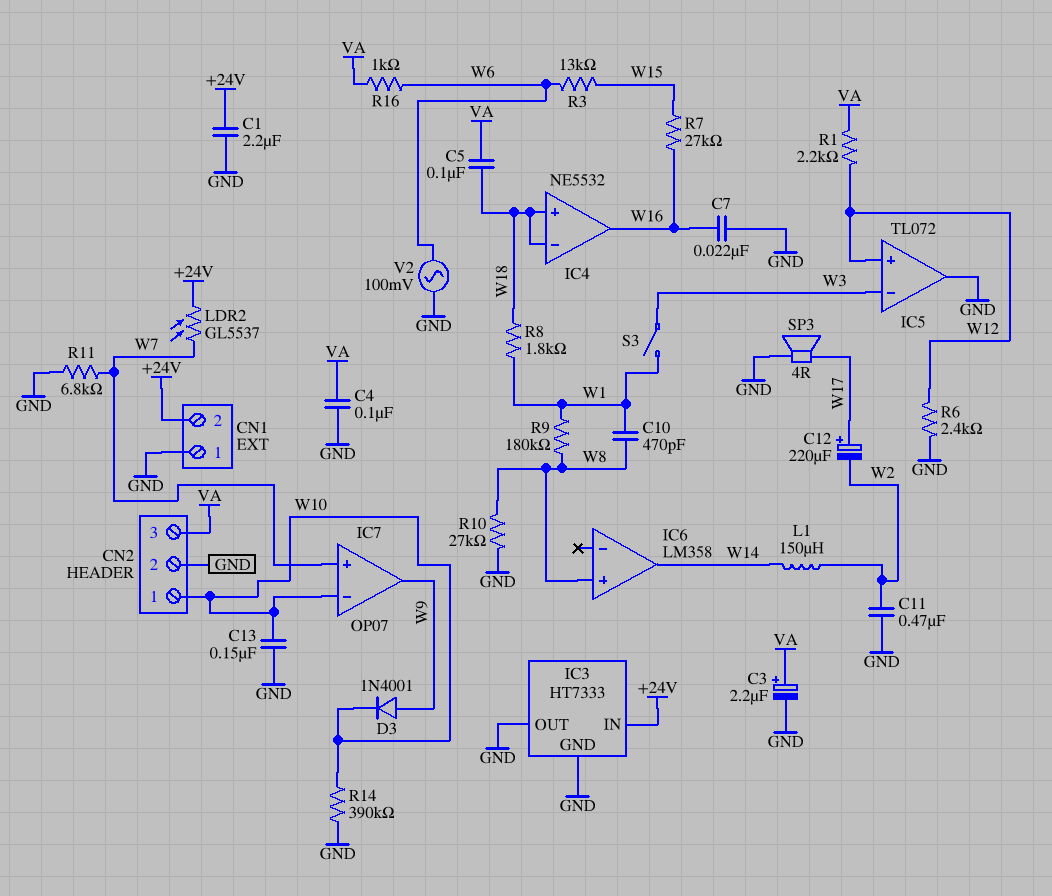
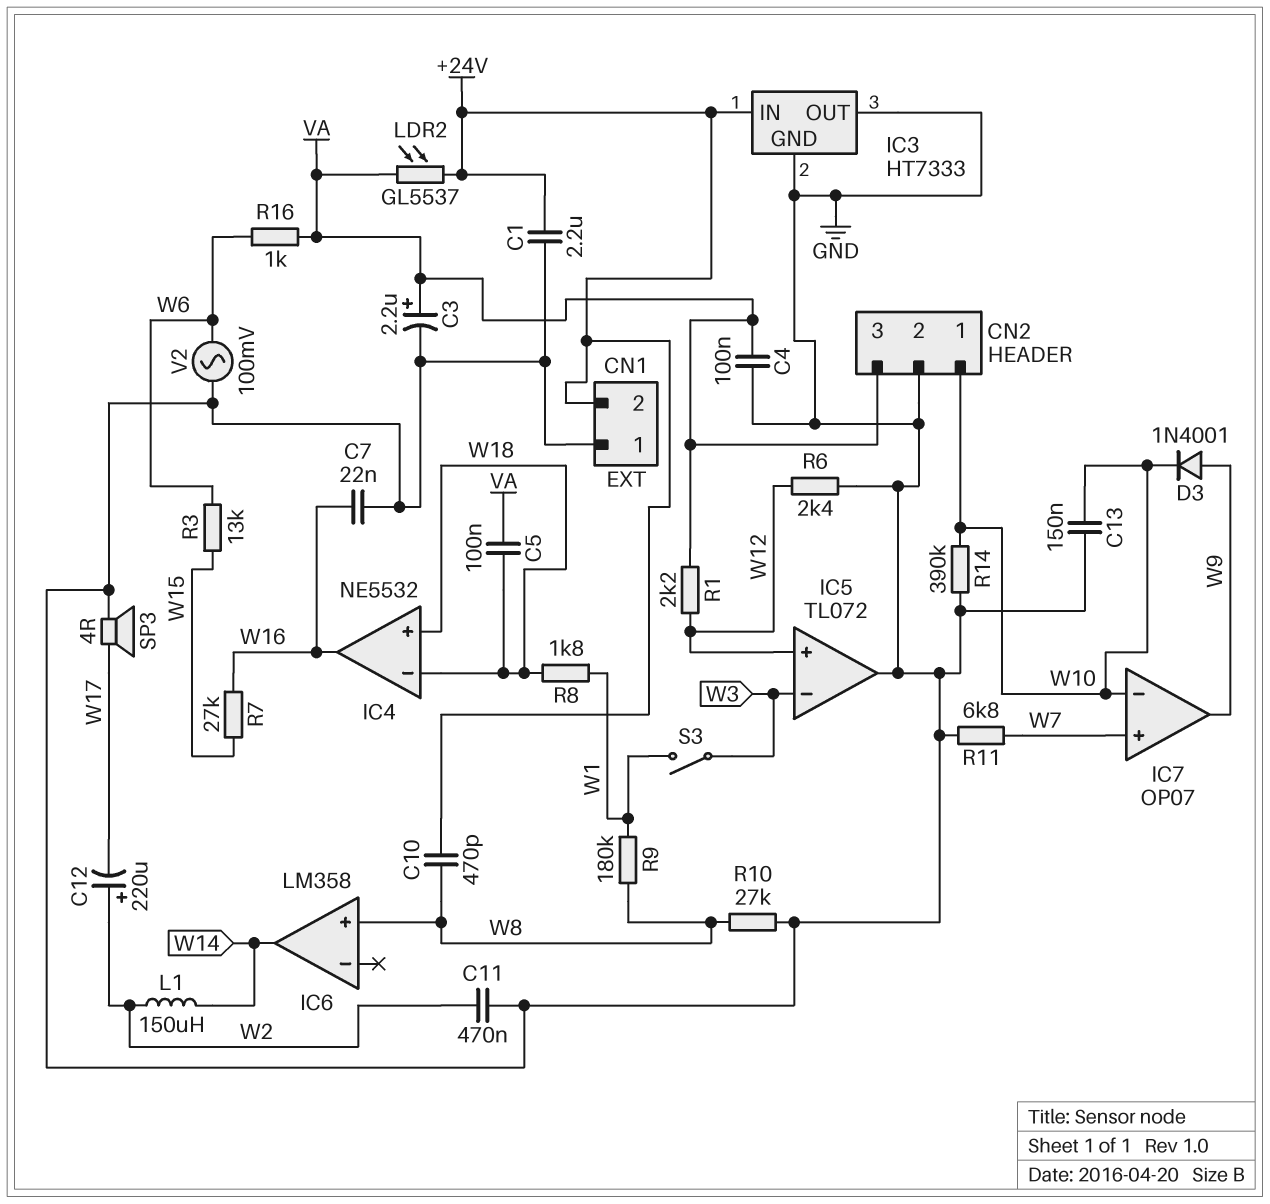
C10: 470pF (W1, W8) -> 470pF (+24V, W8)
C12: 220uF (plus W17, minus W2) -> 220uF (plus W2, minus W17)
LDR2: GL5537 (+24V, W7) -> GL5537 (+24V, VA)

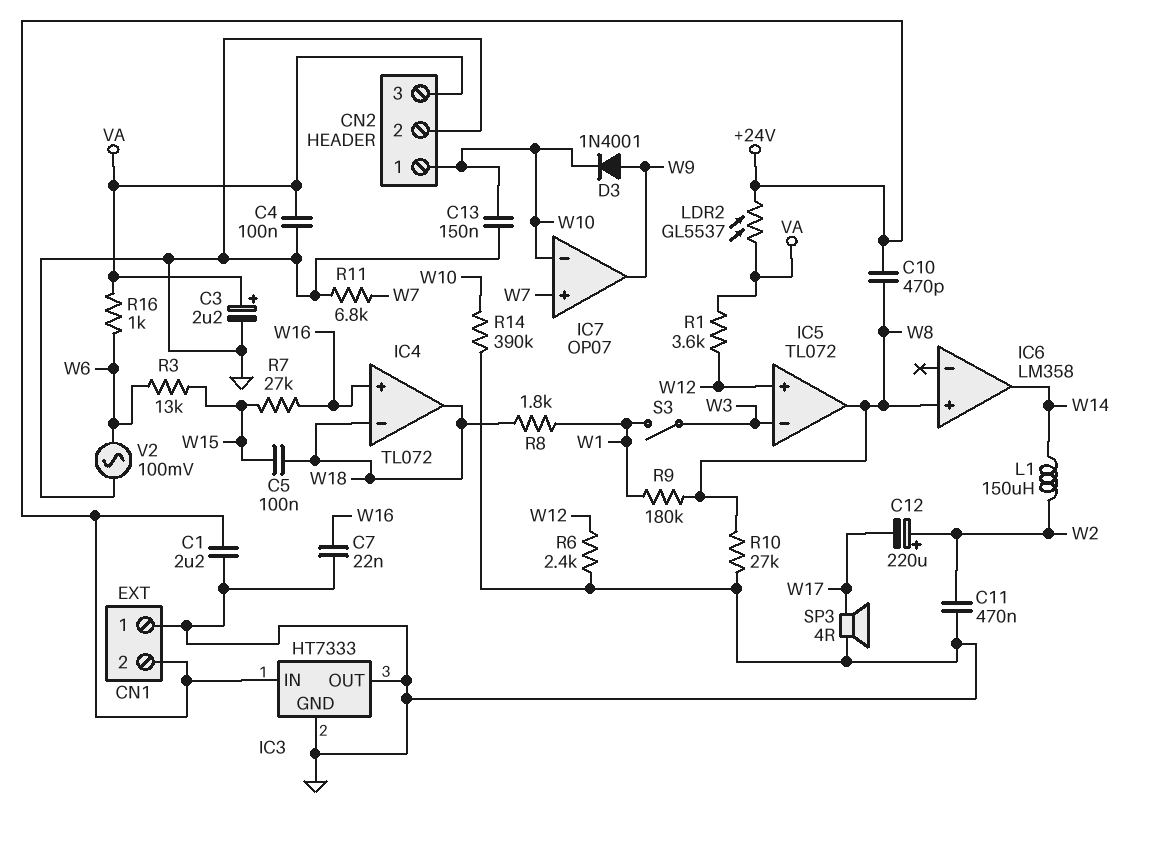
C5: 100nF (VA, W18) -> 100nF (W15, W18)
IC4: NE5532 -> TL072
IC4 pin in+: W18 -> W16
IC4 pin out: W16 -> W18
IC5 pin out: GND -> W8
R1: 2.2k (VA, W12) -> 3.6k (VA, W12)

